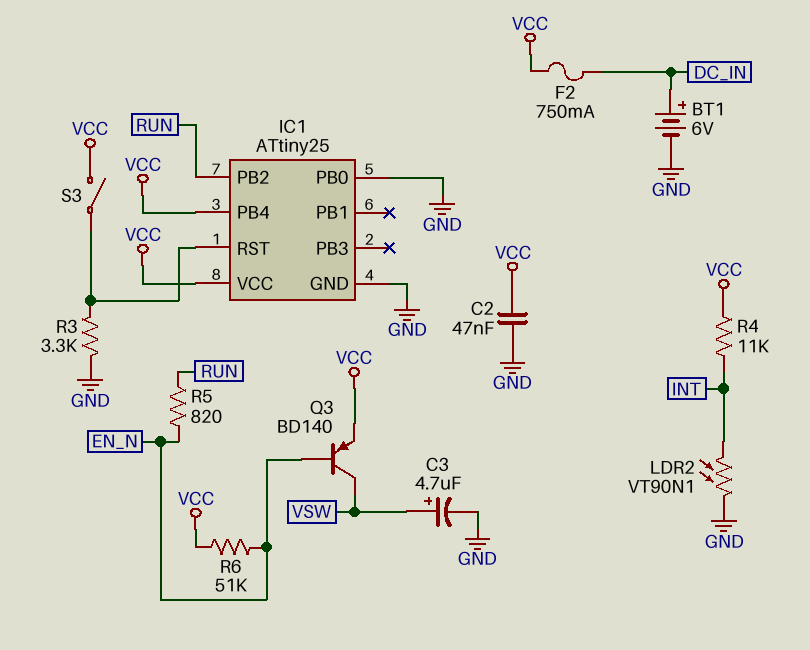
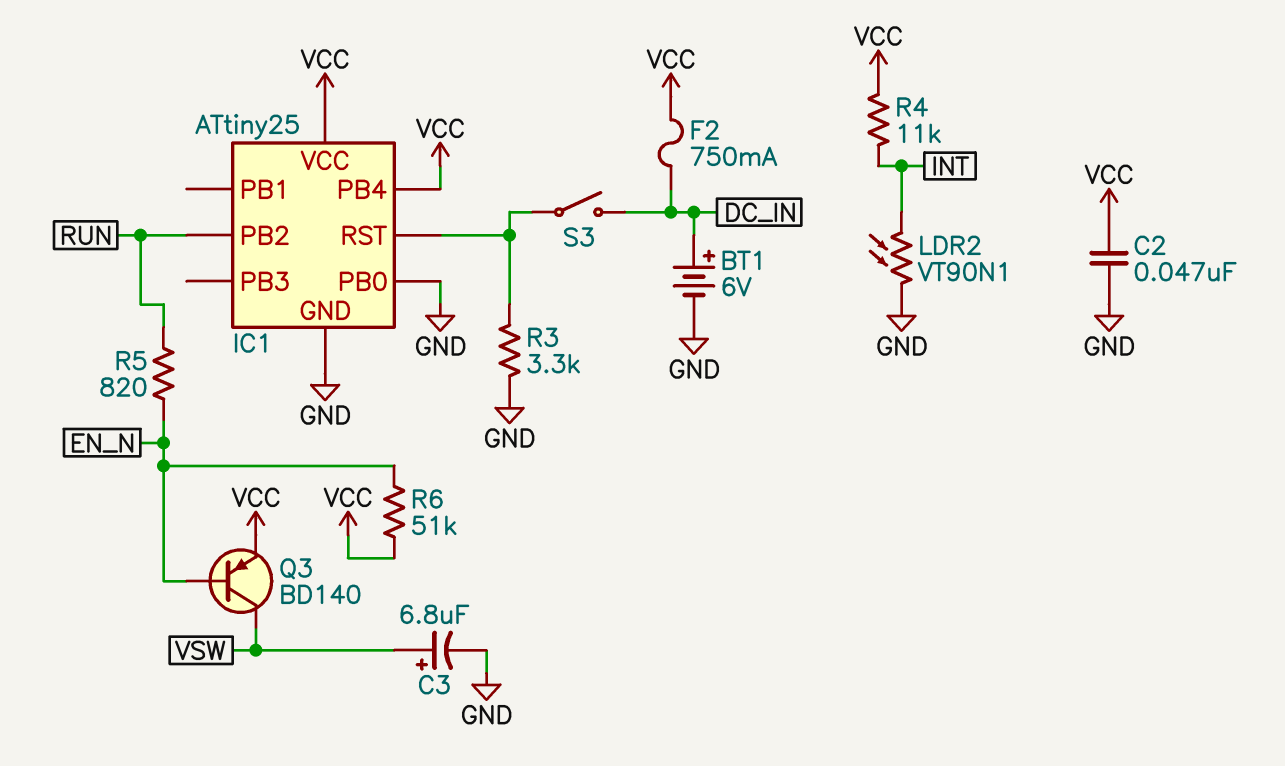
C3: 4.7uF (plus VSW, minus GND) -> 6.8uF (plus VSW, minus GND)
S3: switch (IC1/RST, VCC) -> switch (DC_IN, IC1/RST)

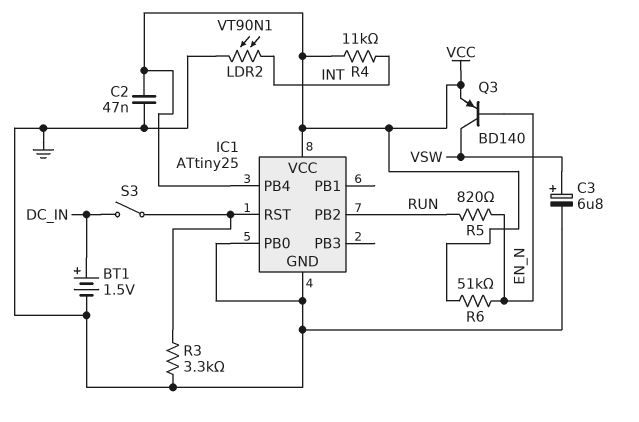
BT1: 6V (plus DC_IN, minus GND) -> 1.5V (plus DC_IN, minus GND)
F2: 750mA (DC_IN, VCC) -> none

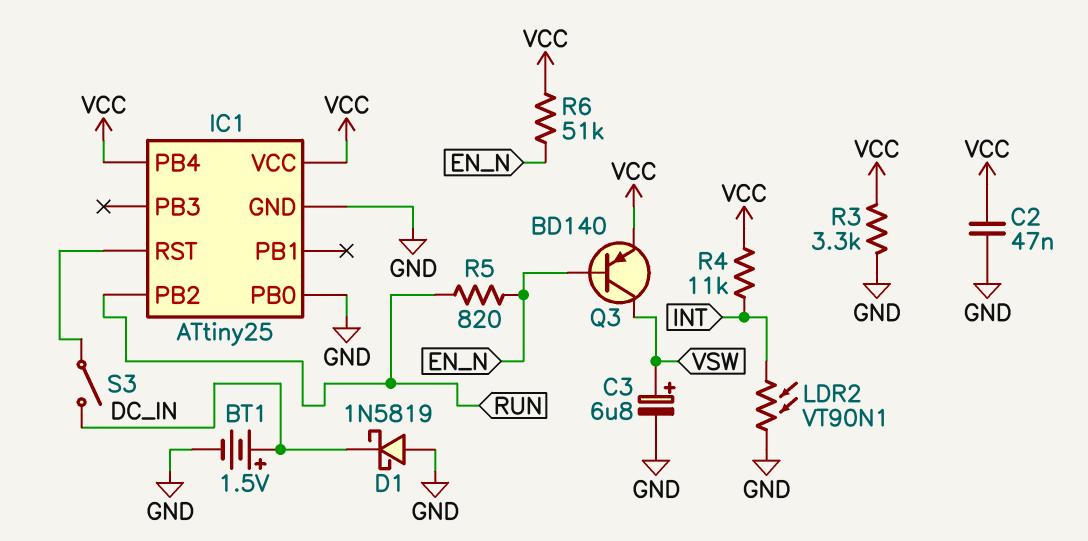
D1: none -> schottky 1N5819 (A GND, K DC_IN)
R3: 3.3k (GND, IC1/RST) -> 3.3k (GND, VCC)

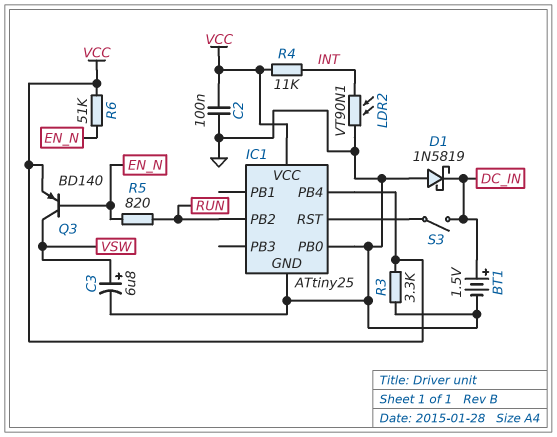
C2: 47nF (GND, VCC) -> 100nF (GND, VCC)

